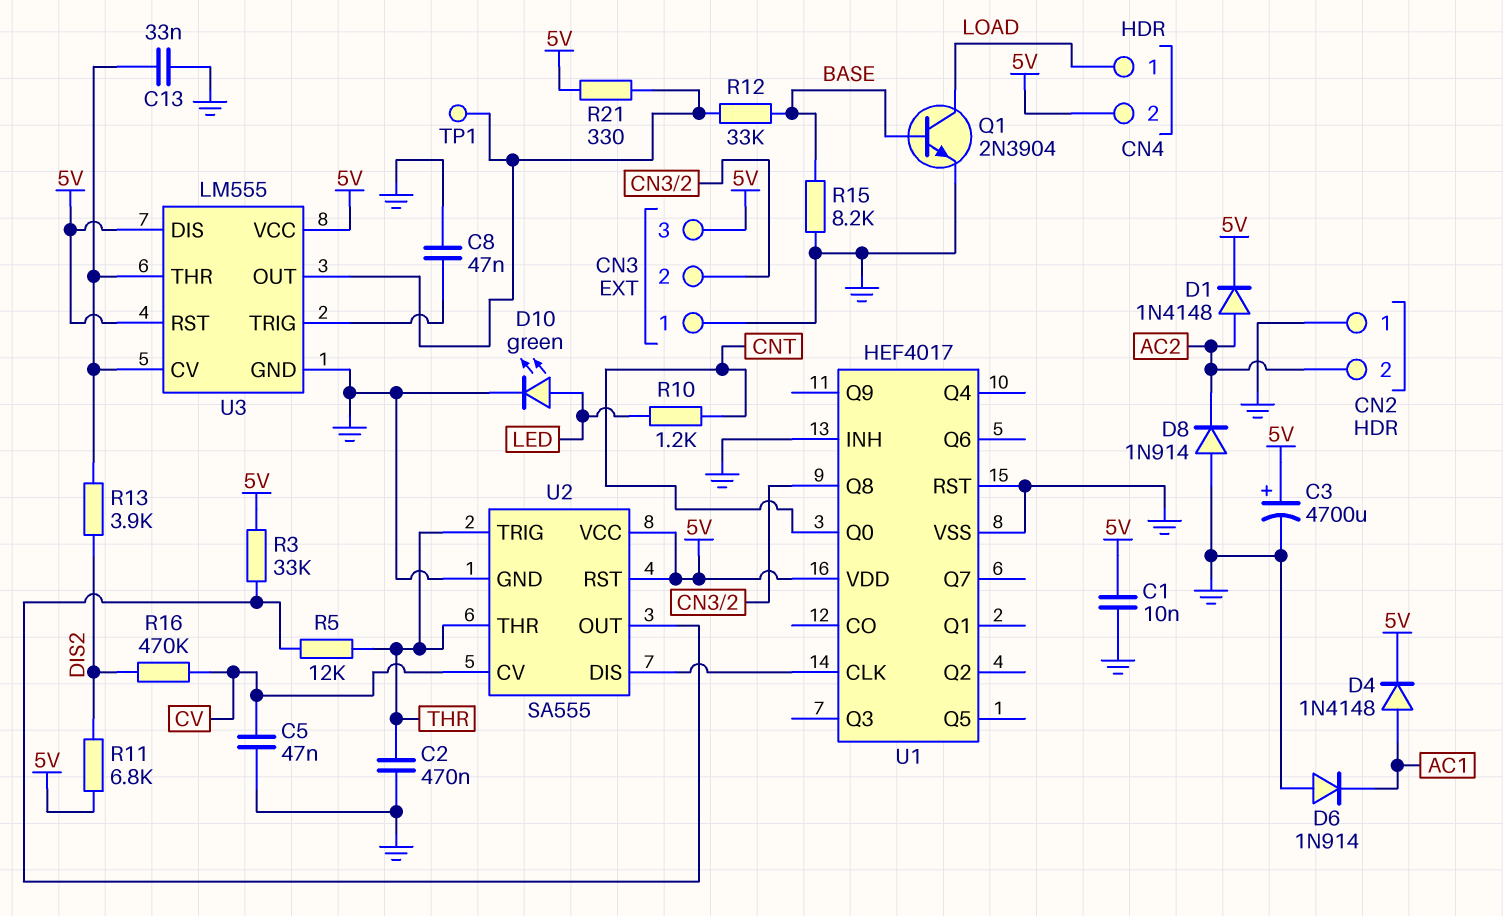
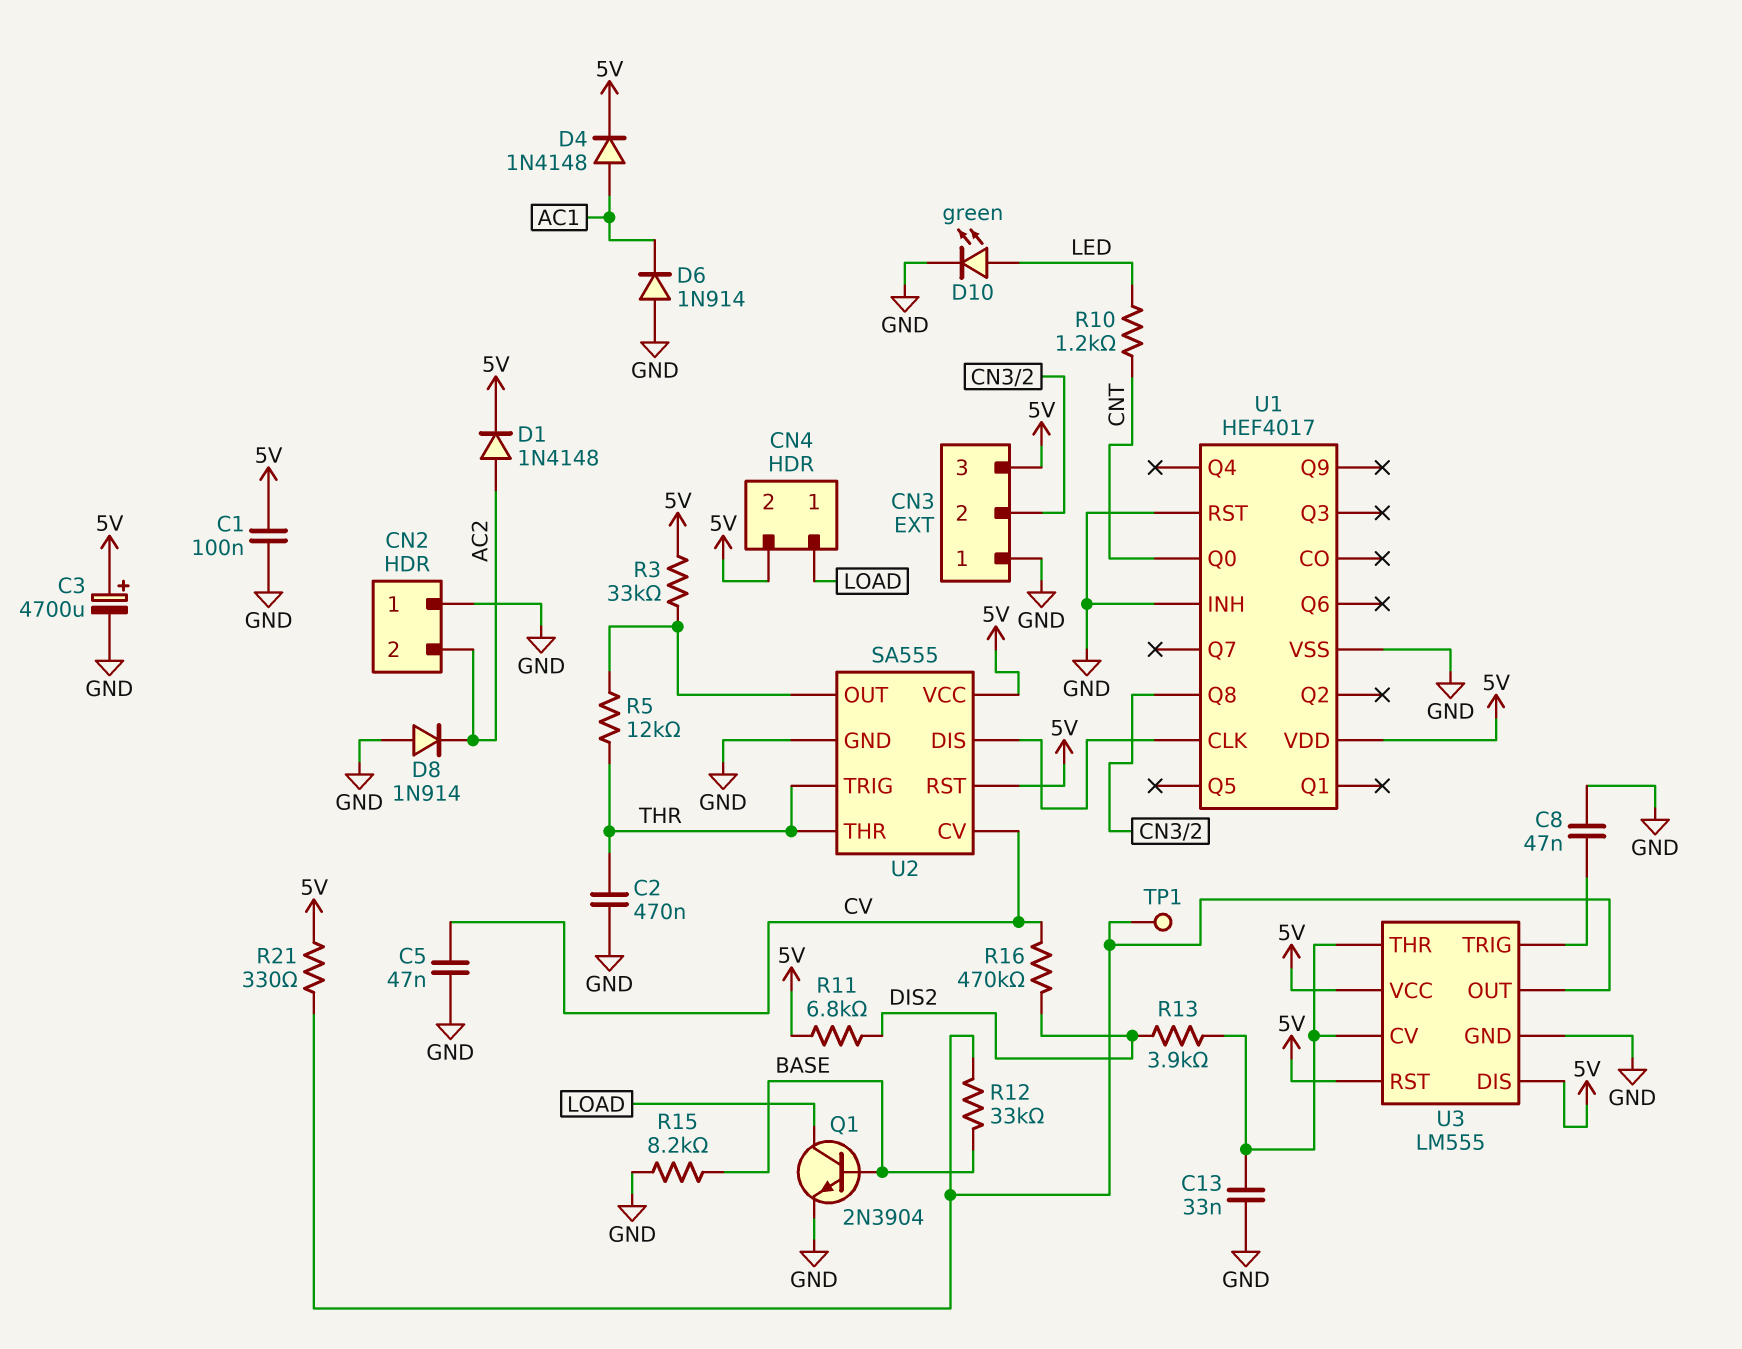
C1: 10nF (5V, GND) -> 100nF (5V, GND)

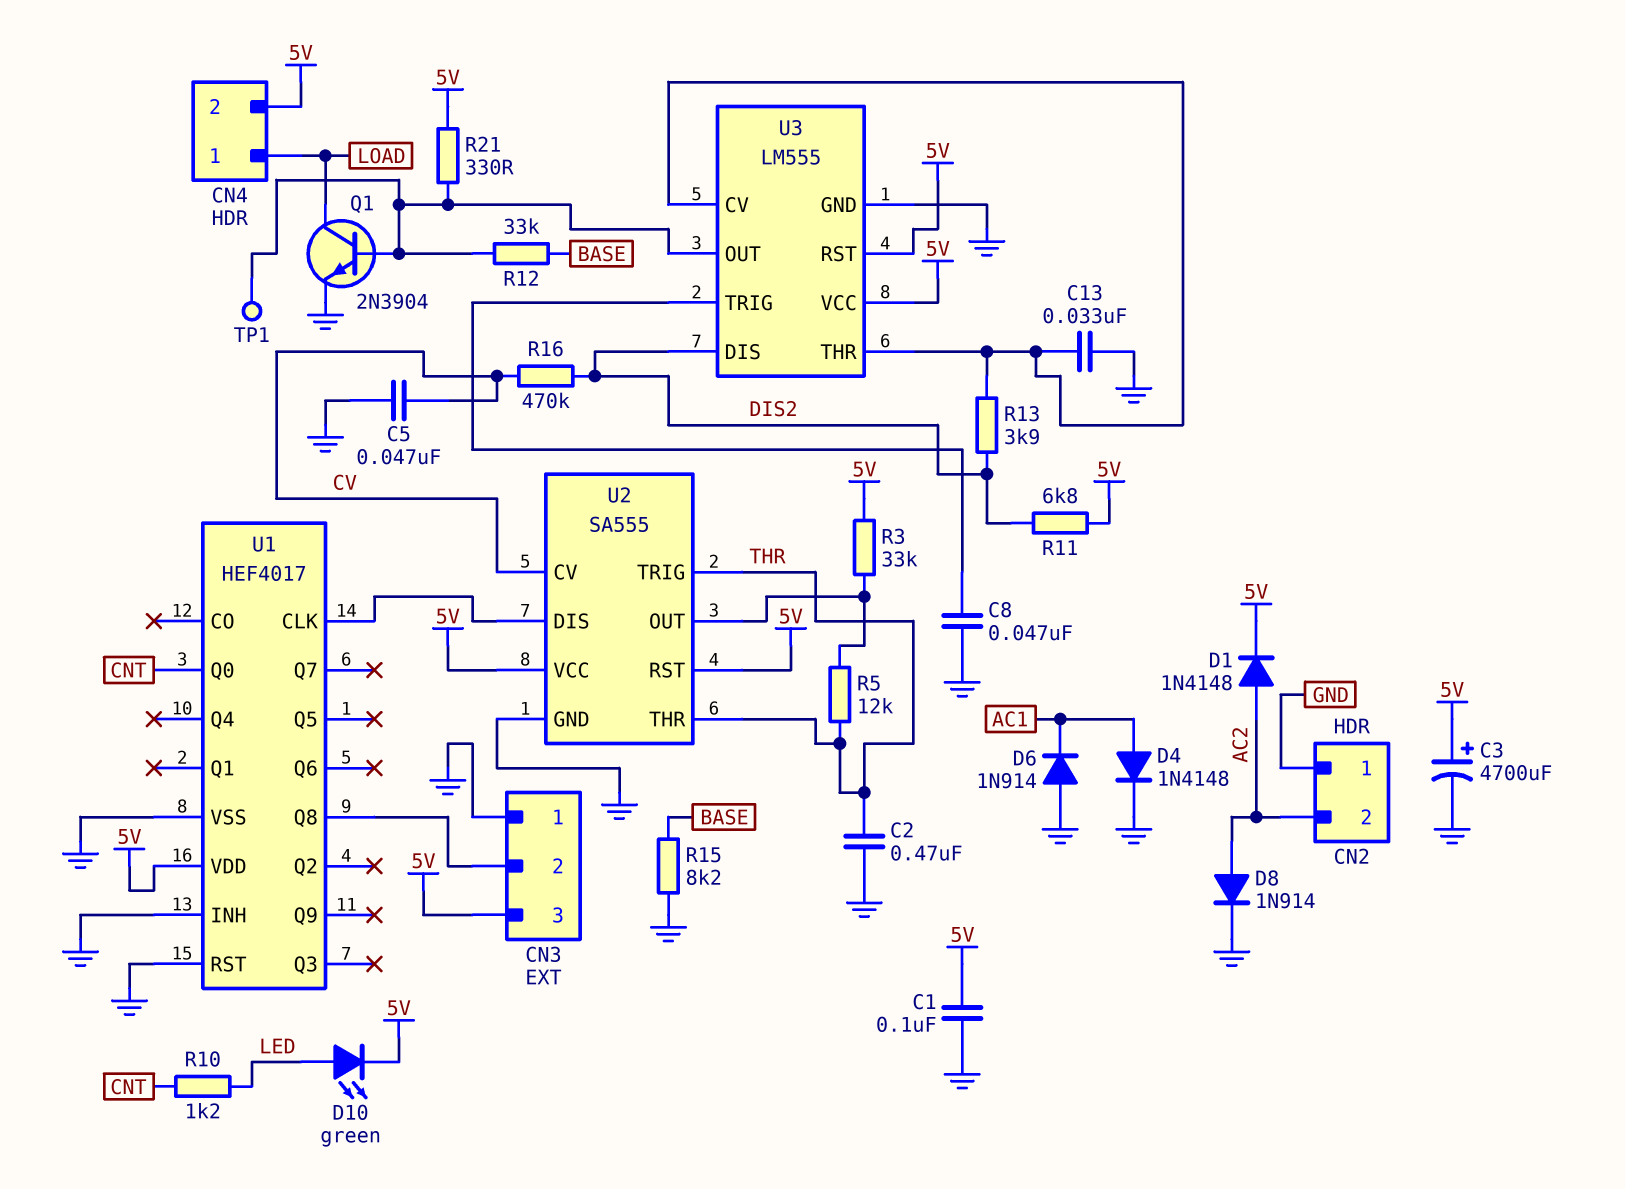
D4: diode 1N4148 (A AC1, K 5V) -> diode 1N4148 (A AC1, K GND)
D8: diode 1N914 (A GND, K AC2) -> diode 1N914 (A AC2, K GND)
D10: LED green (A LED, K GND) -> LED green (A LED, K 5V)
Q1: NPN 2N3904 (B BASE, C LOAD, E GND) -> NPN 2N3904 (B U3/OUT, C LOAD, E GND)
U3 pin DIS: 5V -> DIS2

